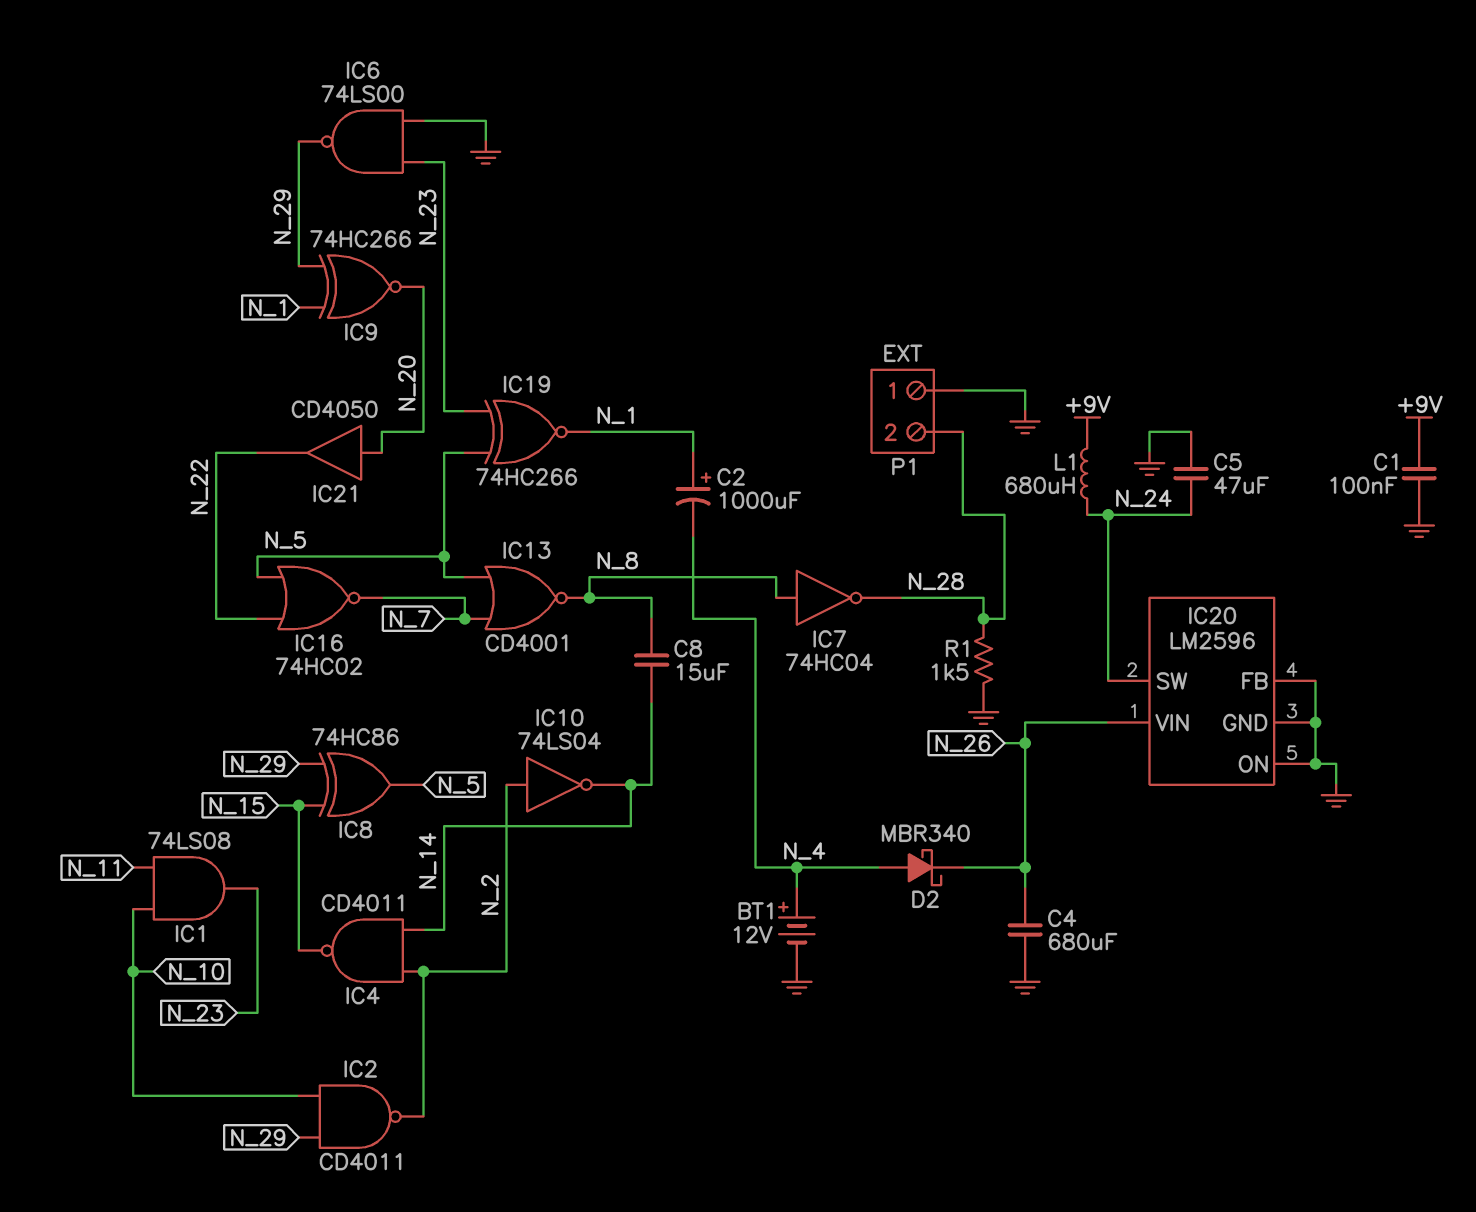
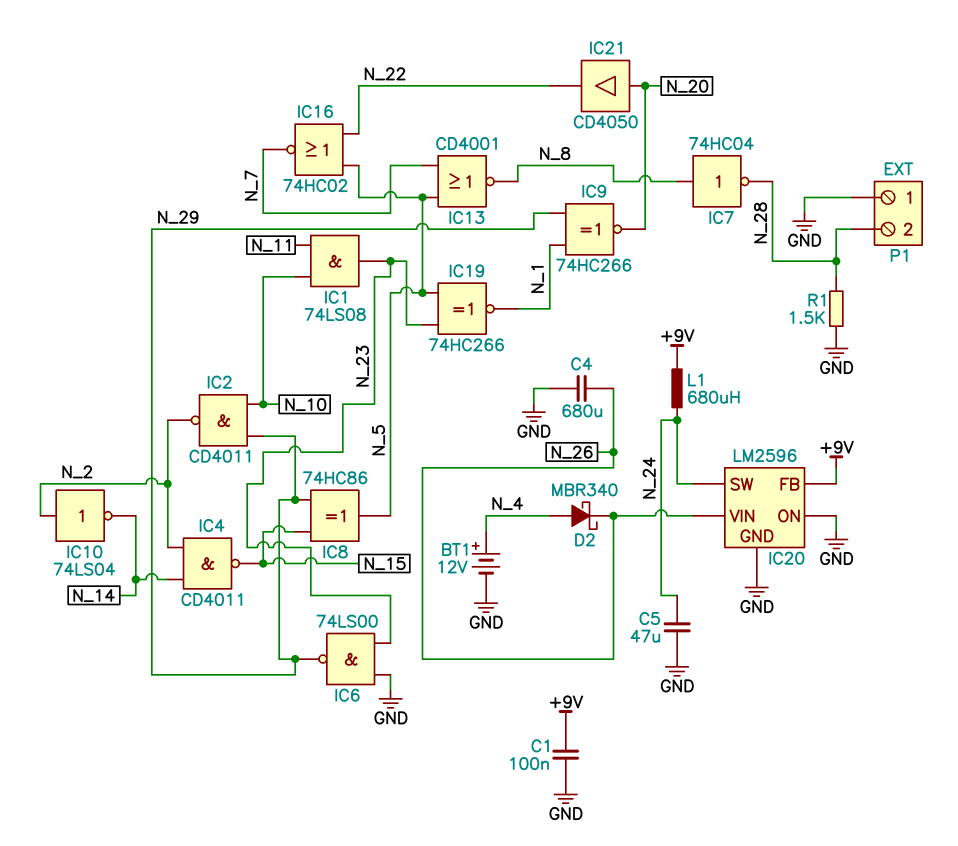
C2: 1000uF (plus N_1, minus N_4) -> none
C8: 15uF (N_8, N_14) -> none
IC20 pin FB: GND -> +9V

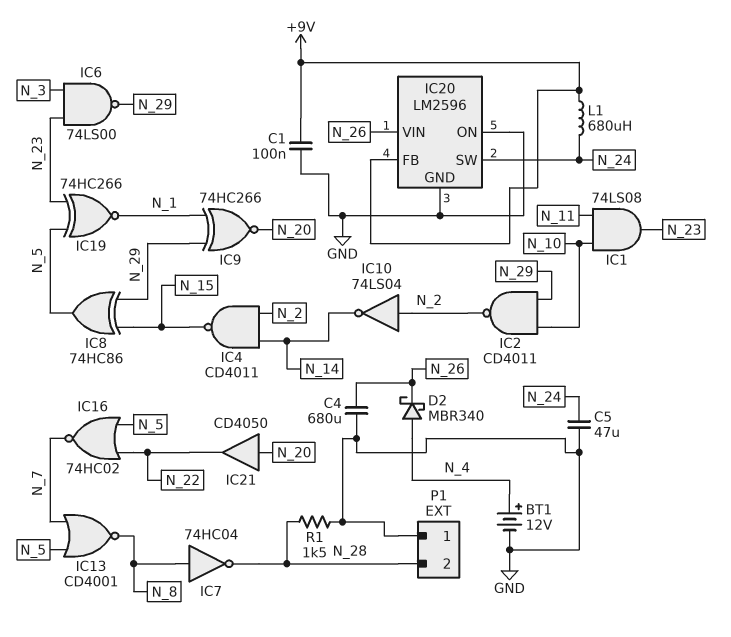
IC6: NAND 74LS00 (in GND, in N_23, out N_29) -> NAND 74LS00 (in N_3, in N_23, out N_29)

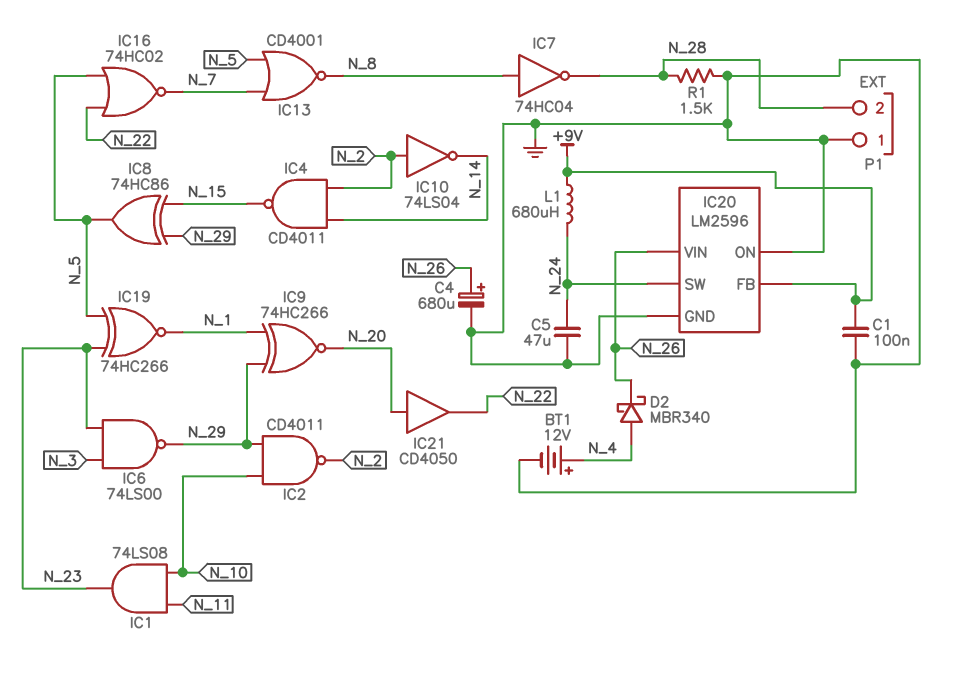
C4: 680uF (GND, N_26) -> 680uF (plus N_26, minus GND)

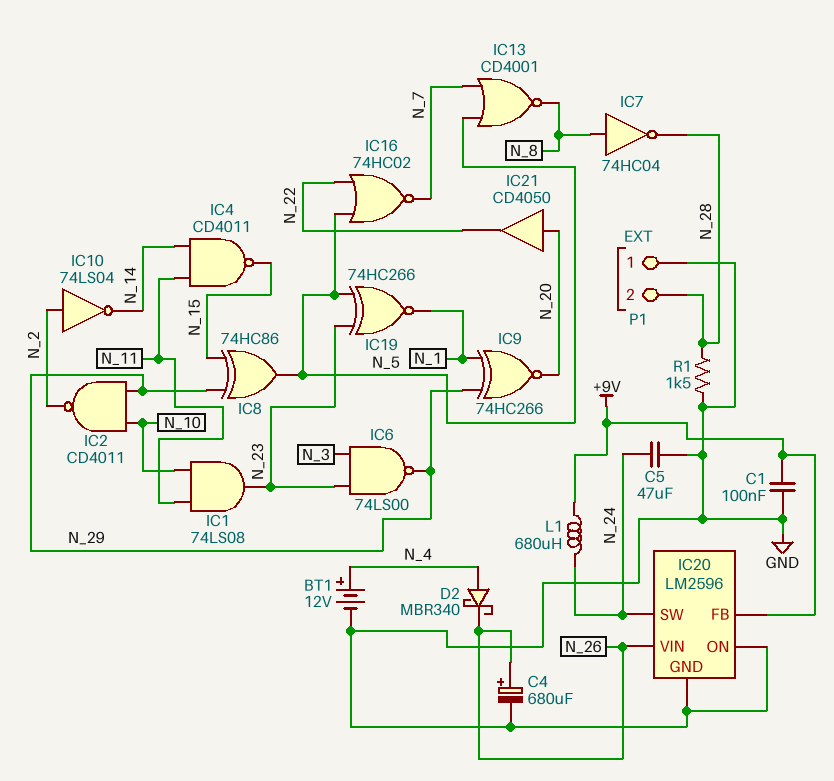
IC4: NAND CD4011 (in N_2, in N_14, out N_15) -> NAND CD4011 (in N_11, in N_14, out N_15)

